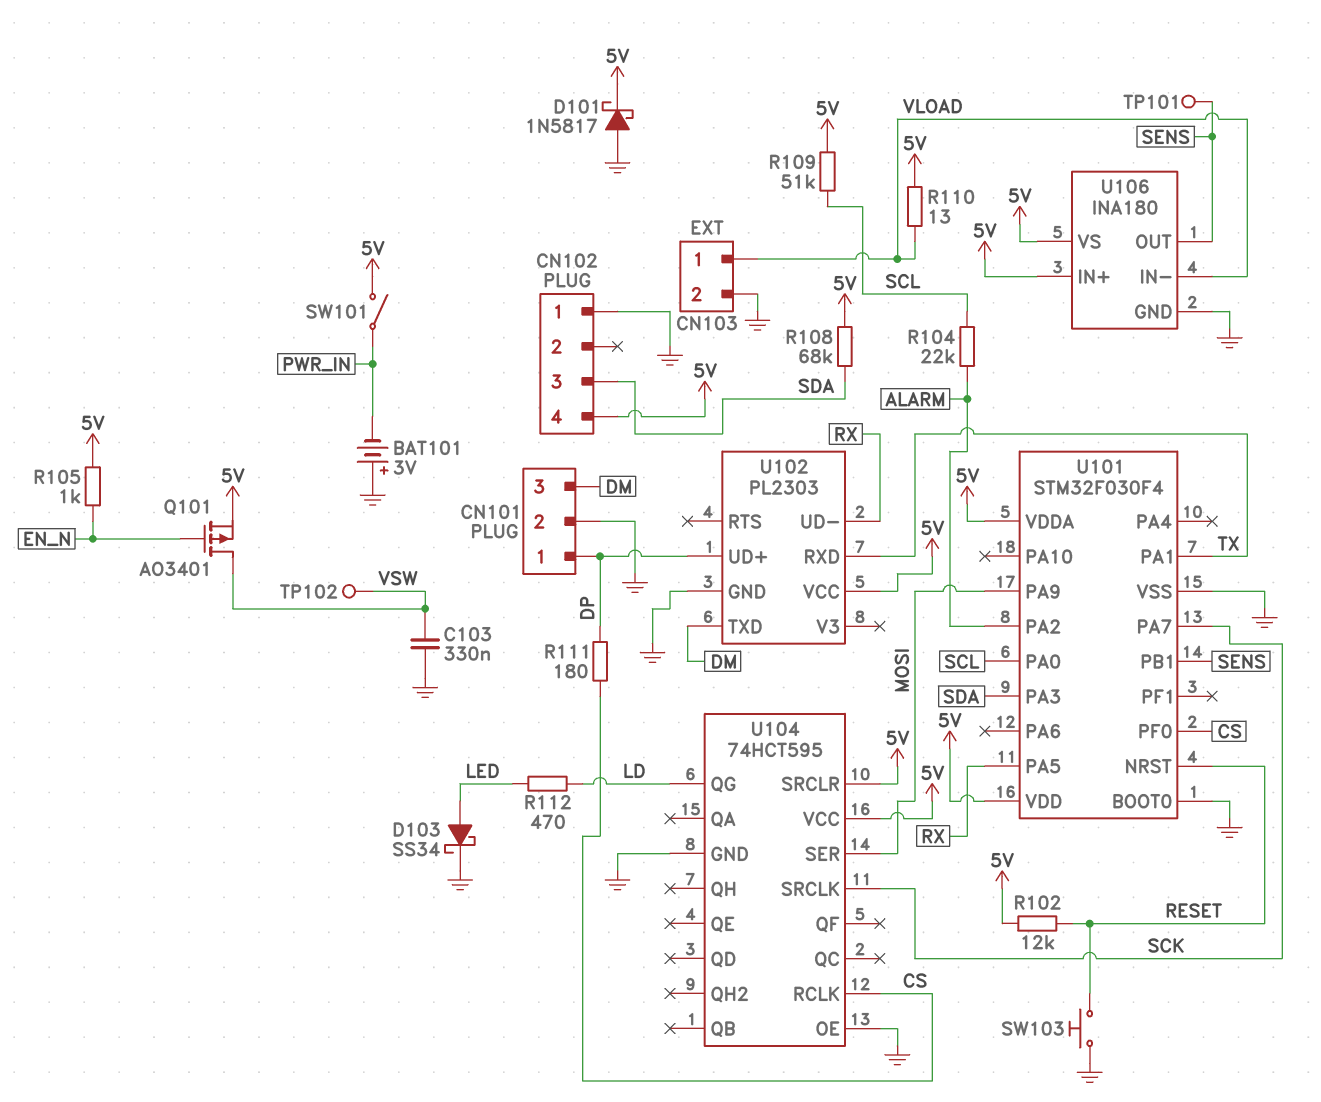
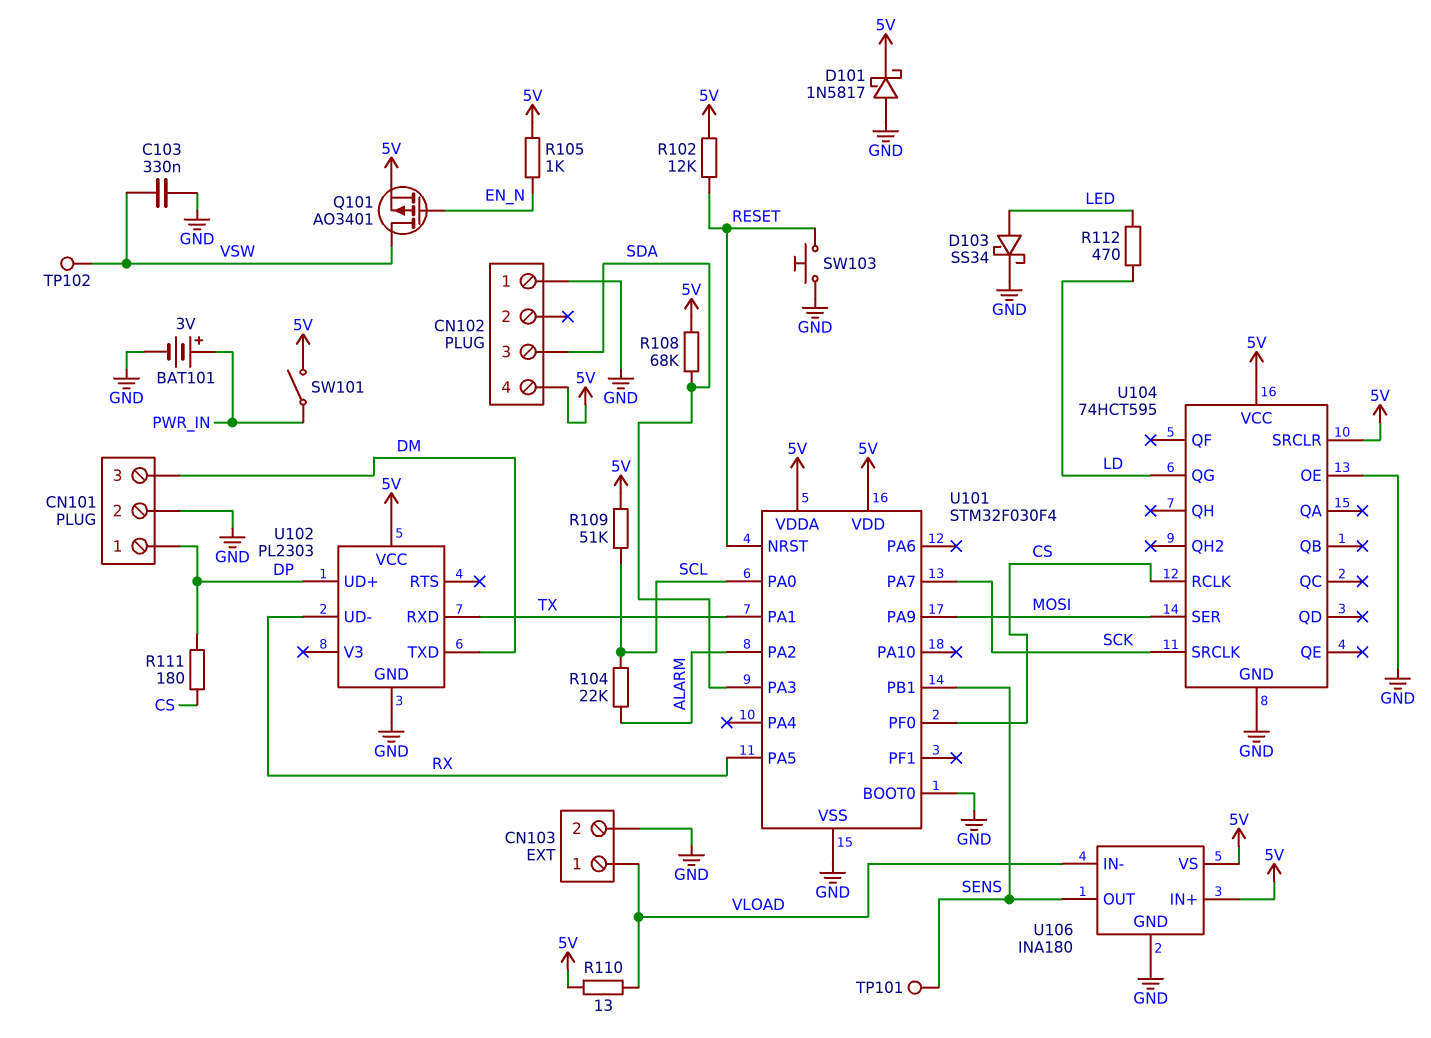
BAT101: 3V (plus GND, minus PWR_IN) -> 3V (plus PWR_IN, minus GND)

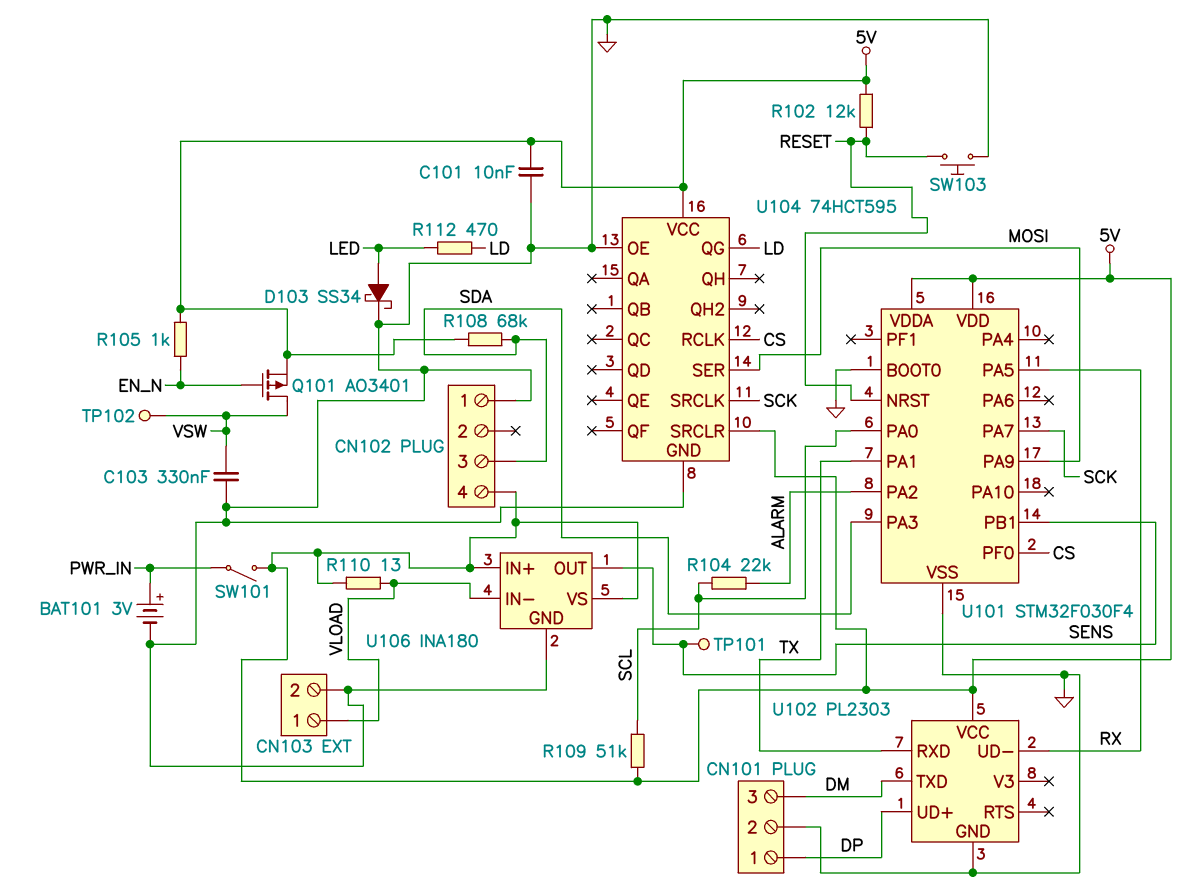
C101: none -> 10nF (5V, GND)
D101: schottky 1N5817 (A GND, K 5V) -> none
R111: 180 (CS, DP) -> none

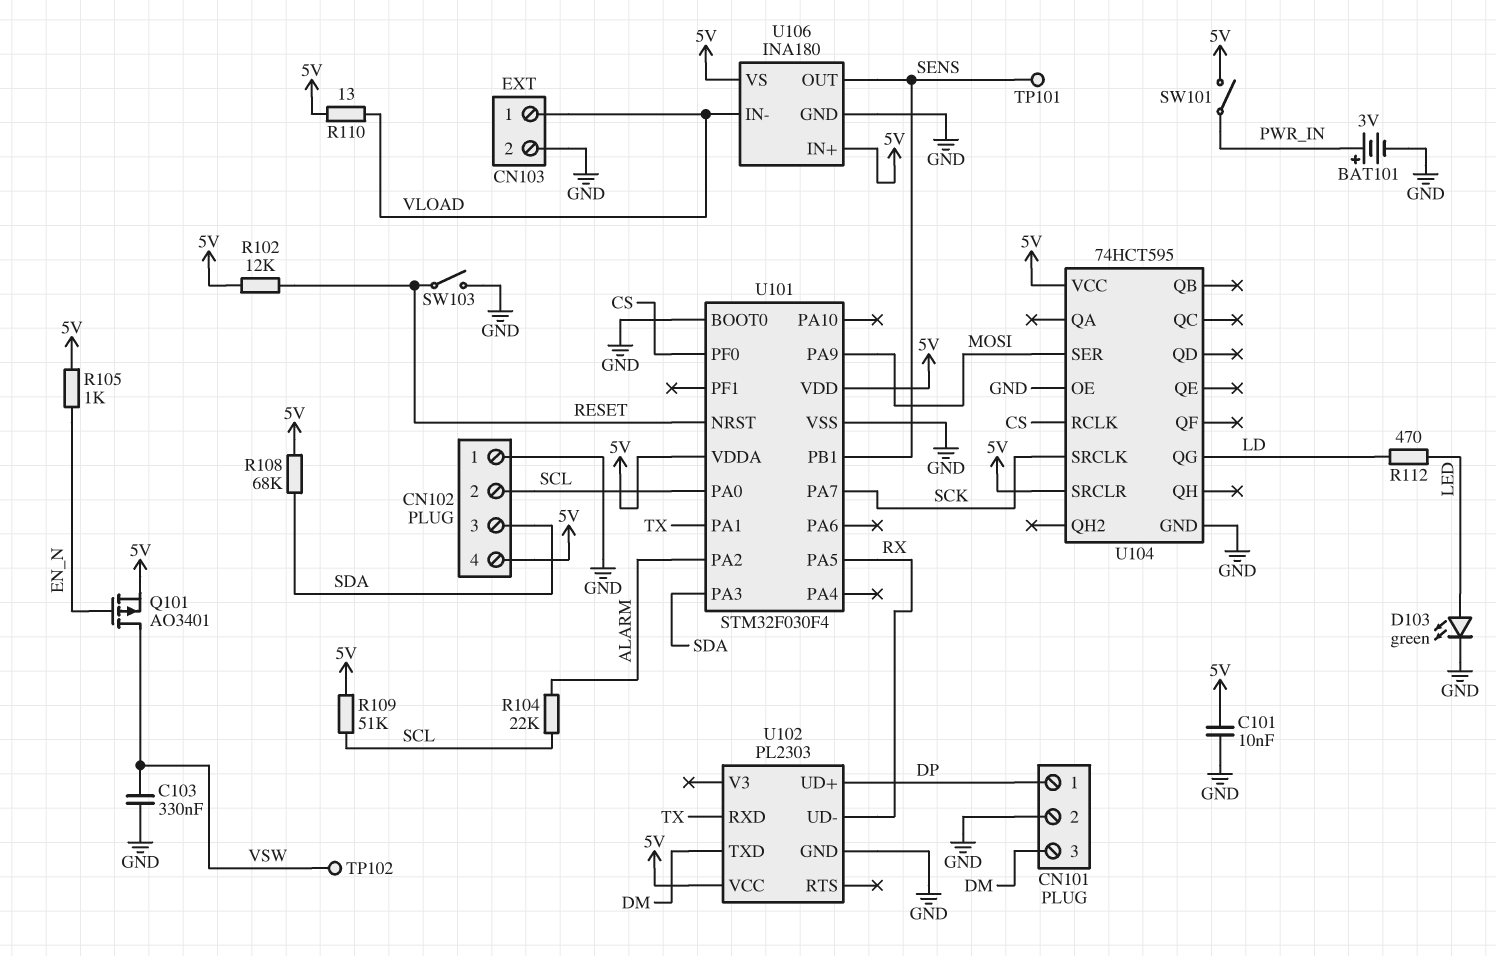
CN102 pin 2: none -> SCL
D103: schottky SS34 (A LED, K GND) -> LED green (A LED, K GND)
SW103: button (GND, RESET) -> switch (GND, RESET)

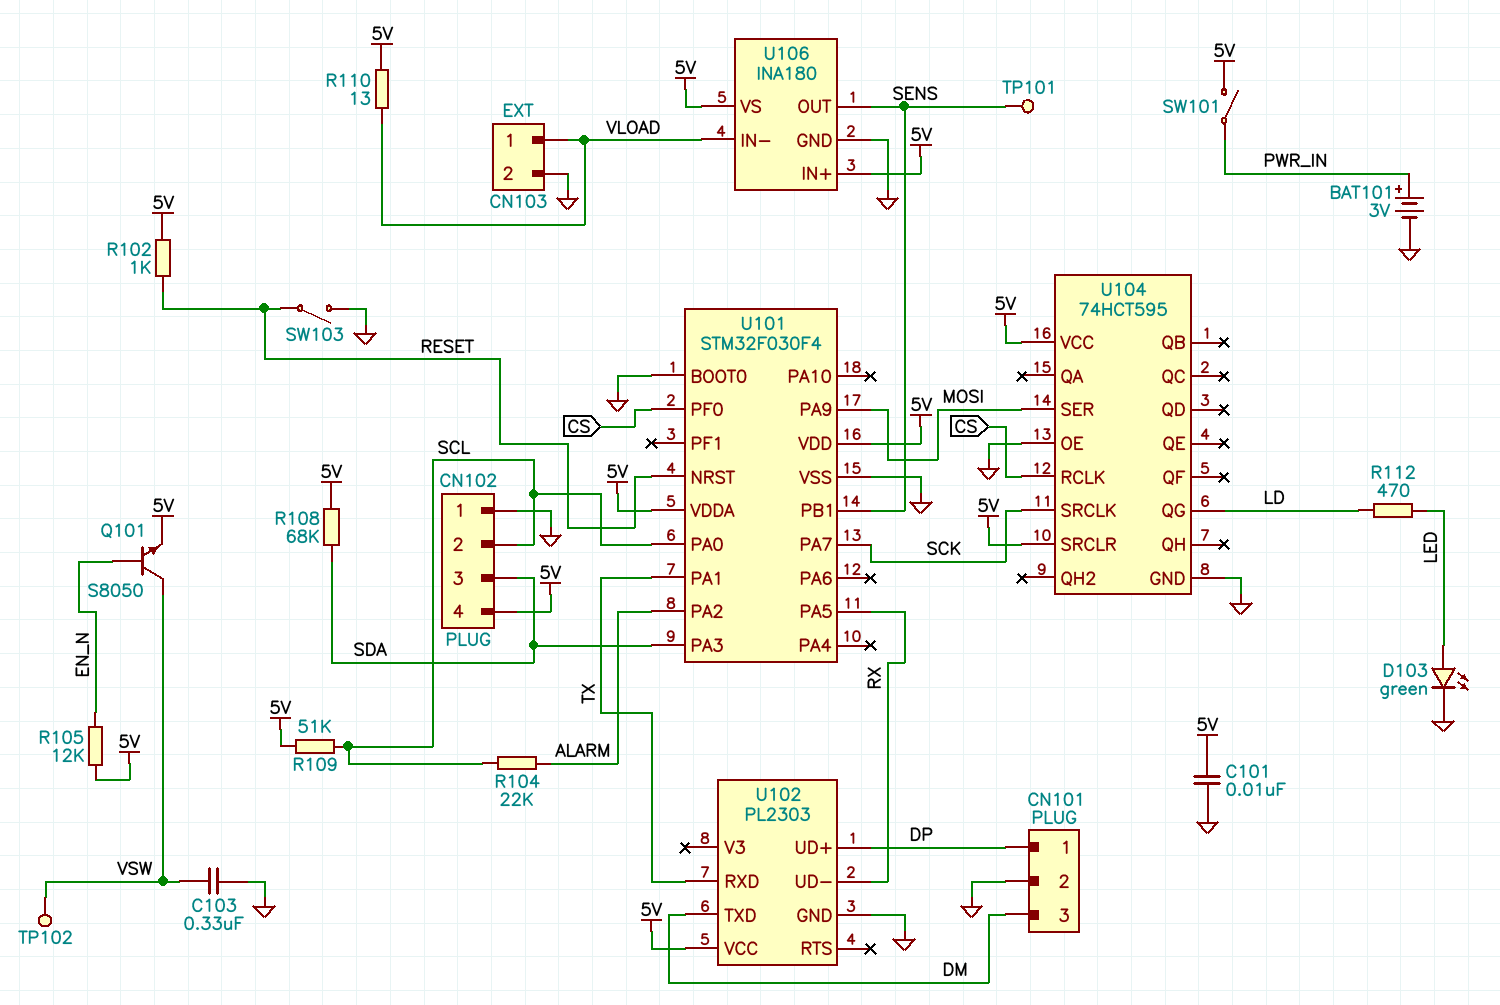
Q101: PMOS AO3401 (G EN_N, D VSW, S 5V) -> NPN S8050 (B EN_N, C VSW, E 5V)
R102: 12k (5V, RESET) -> 1k (5V, RESET)
R105: 1k (5V, EN_N) -> 12k (5V, EN_N)

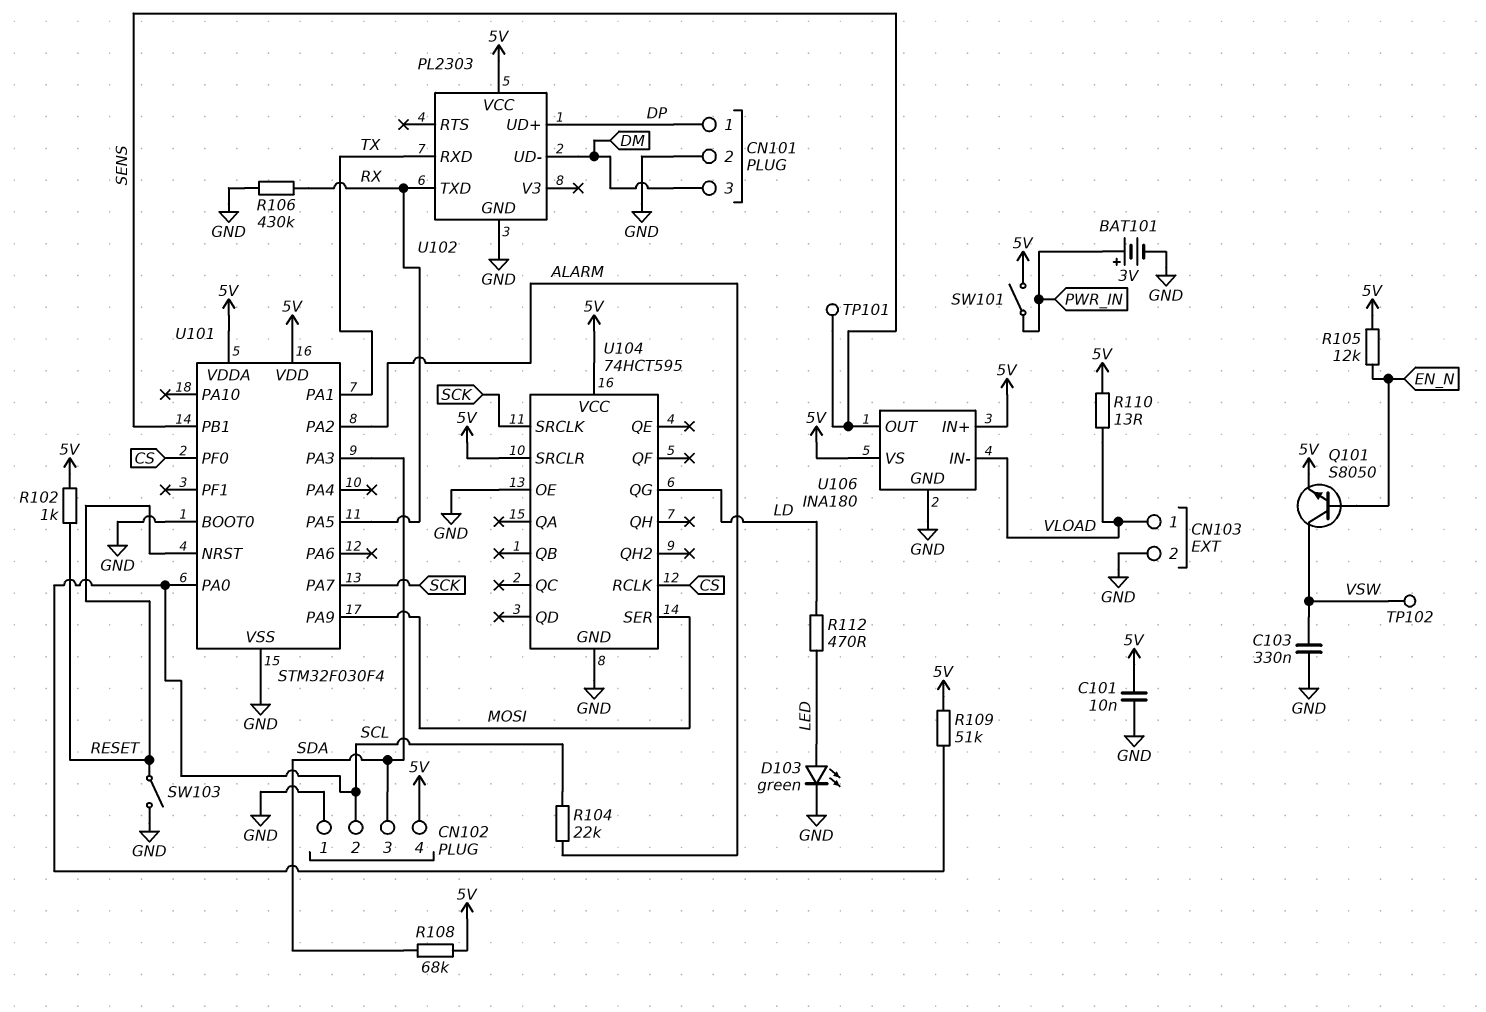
R106: none -> 430k (GND, RX)
U102 pin TXD: DM -> RX
U102 pin UD-: RX -> DM

